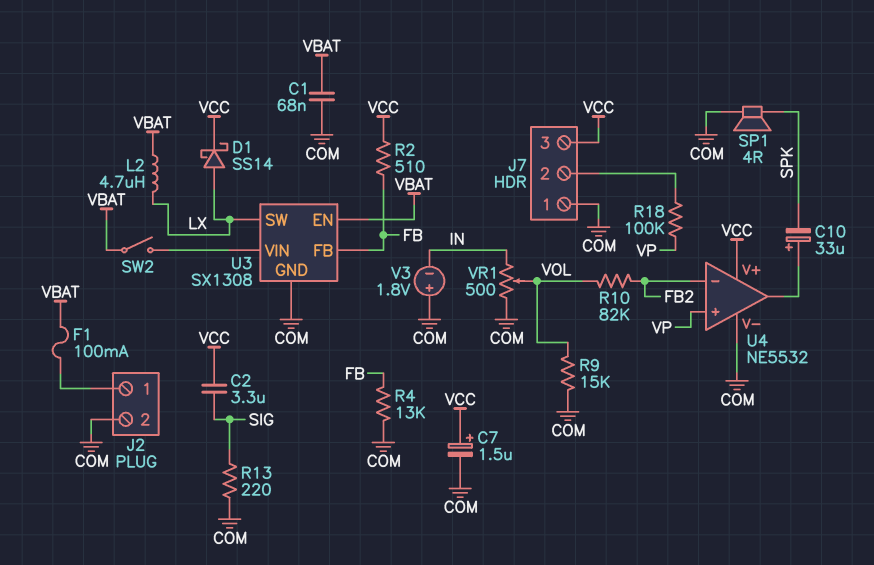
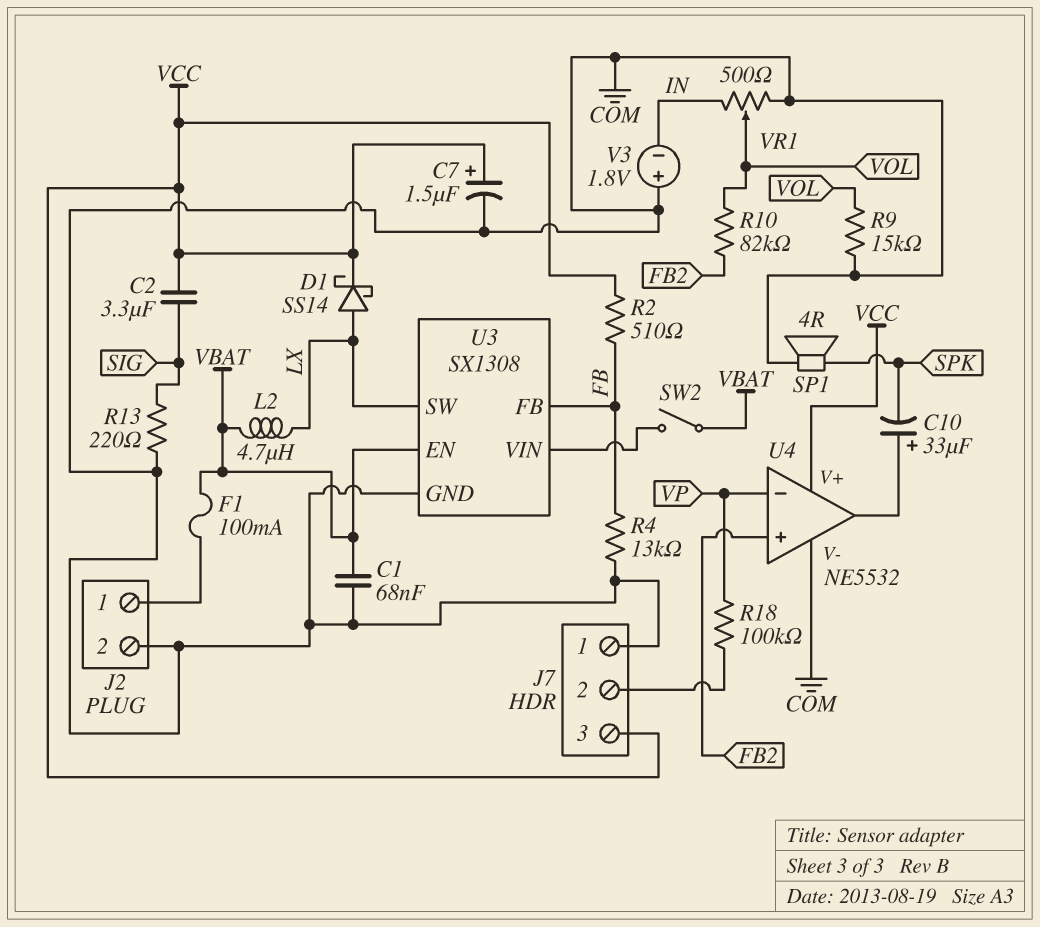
U4 pin in+: VP -> FB2
U4 pin in-: FB2 -> VP

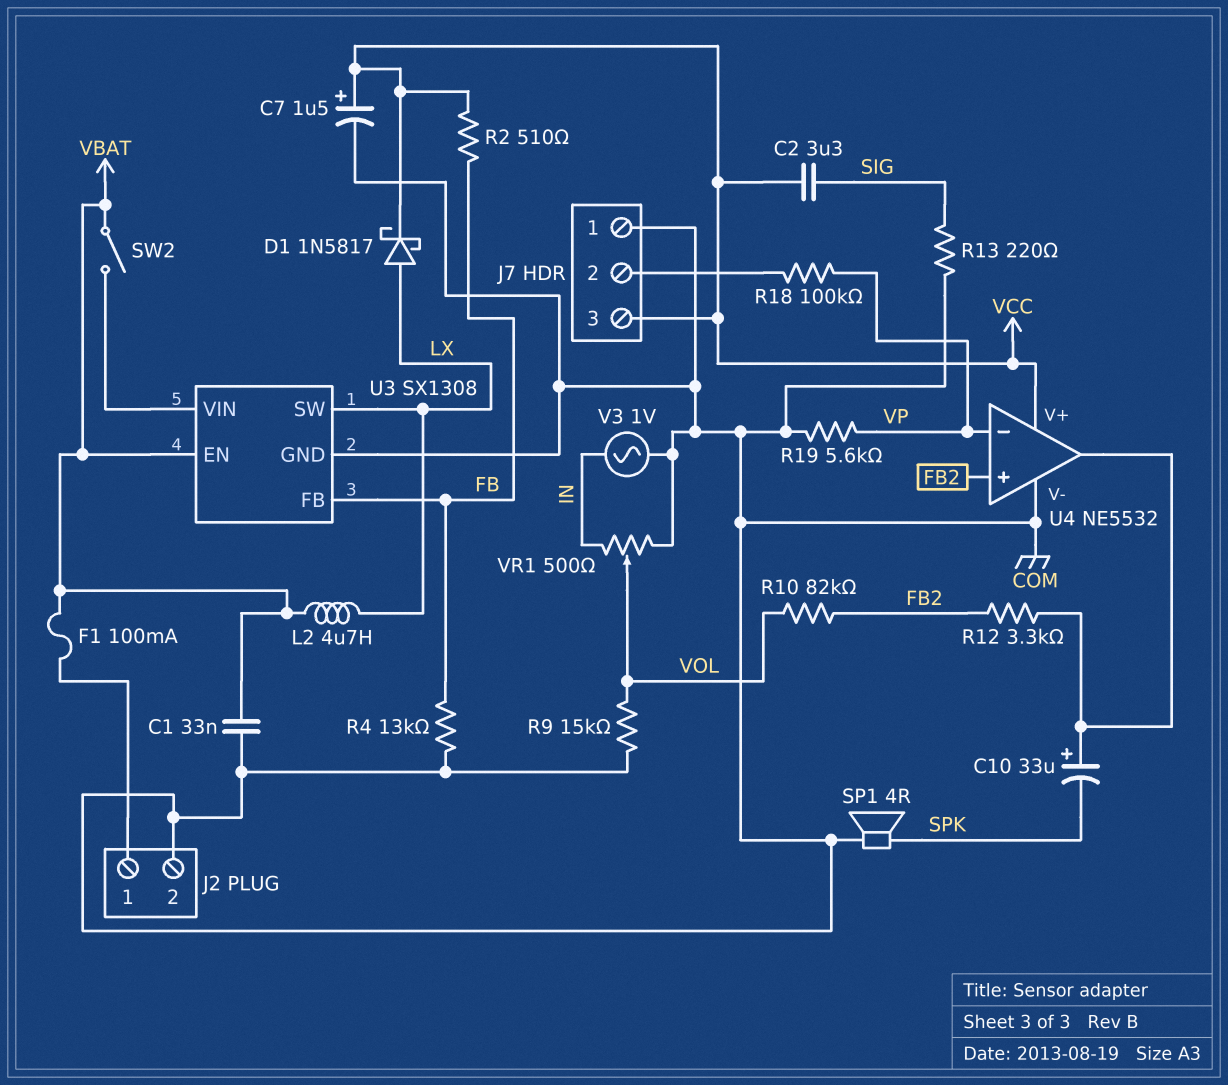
C1: 68nF (COM, VBAT) -> 33nF (COM, VBAT)
D1: schottky SS14 (A LX, K VCC) -> schottky 1N5817 (A LX, K VCC)
R12: none -> 3.3k (FB2, U4/out)
R19: none -> 5.6k (COM, VP)
V3: 1.8V (plus COM, minus IN) -> AC 1V (COM, IN)

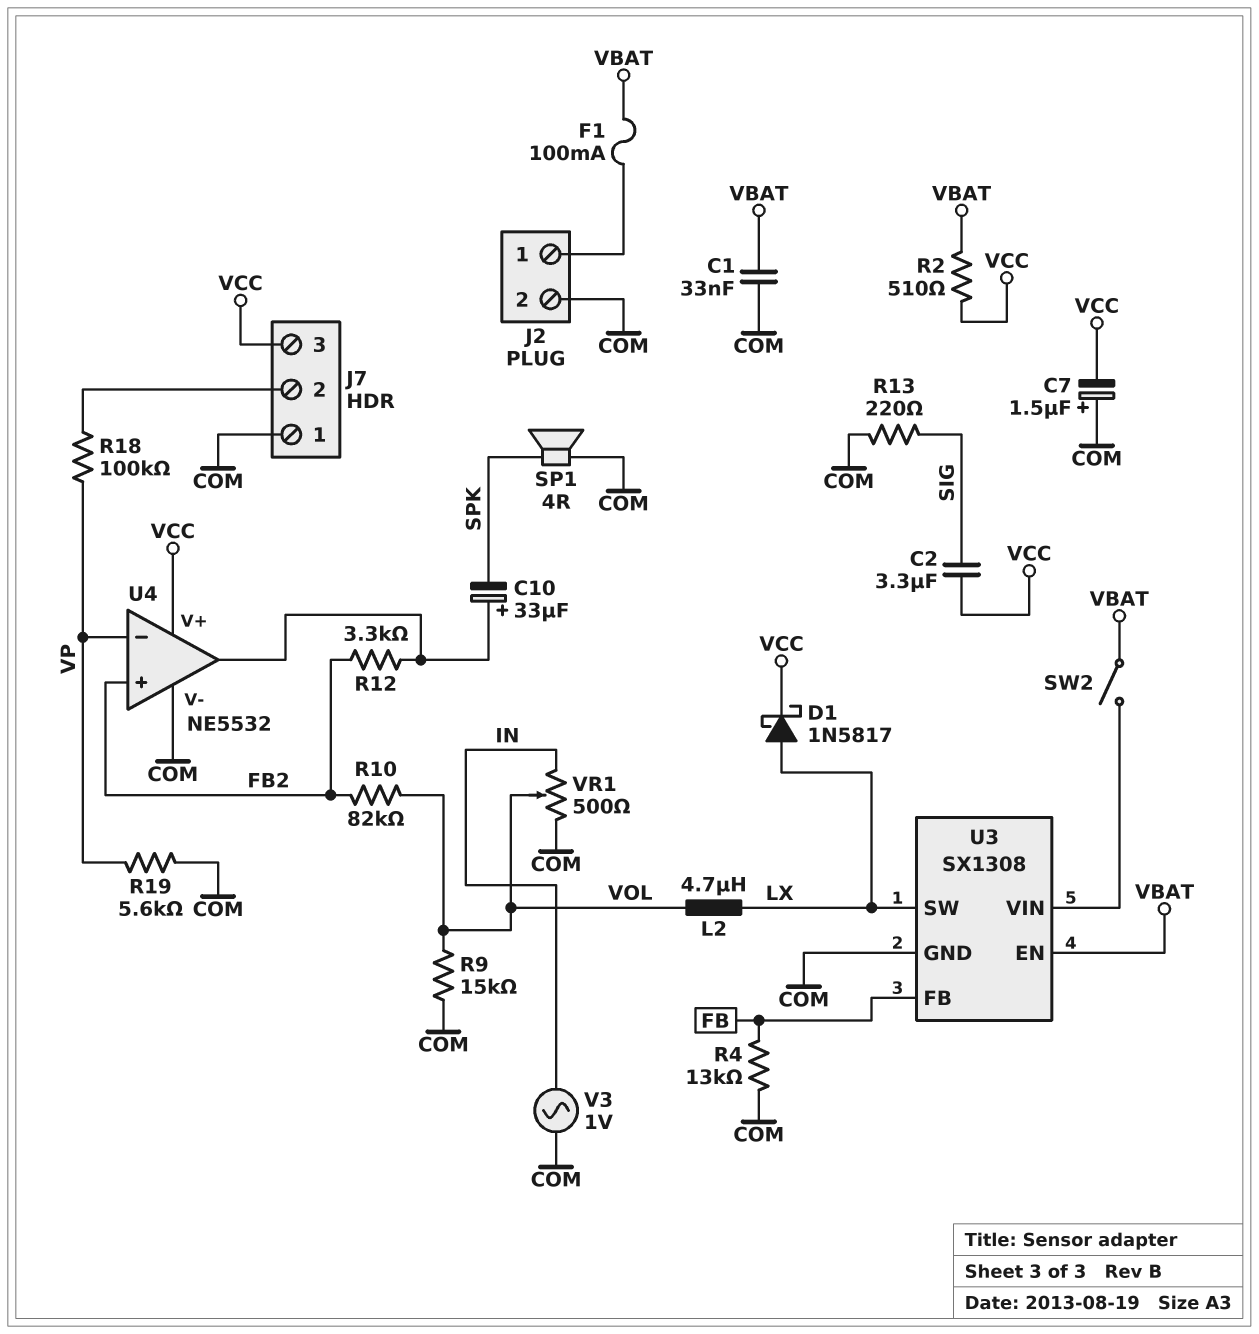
C7: 1.5uF (plus VCC, minus COM) -> 1.5uF (plus COM, minus VCC)
L2: 4.7uH (LX, VBAT) -> 4.7uH (LX, VOL)
R2: 510 (FB, VCC) -> 510 (VBAT, VCC)

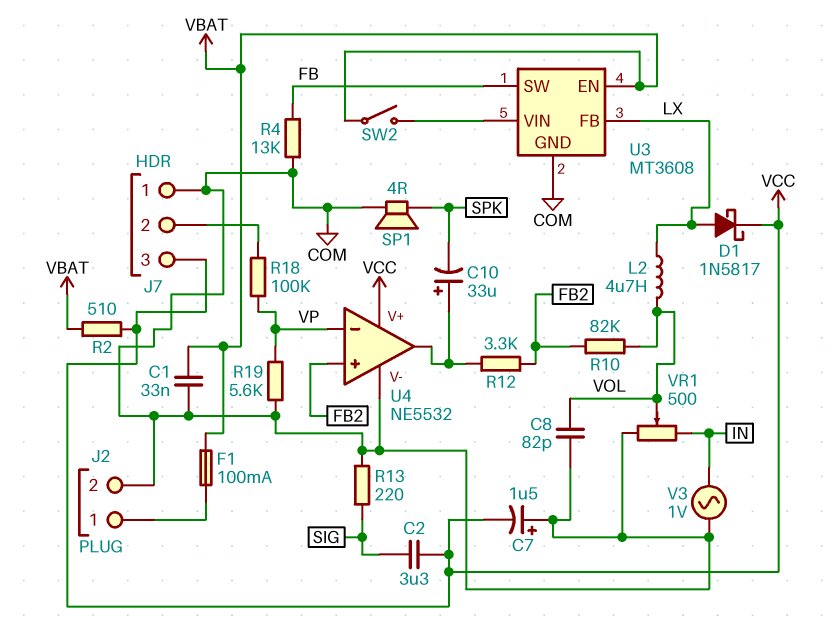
C8: none -> 82pF (COM, VOL)
R9: 15k (COM, VOL) -> none
U3: SX1308 -> MT3608
U3 pin FB: FB -> LX
U3 pin SW: LX -> FB

